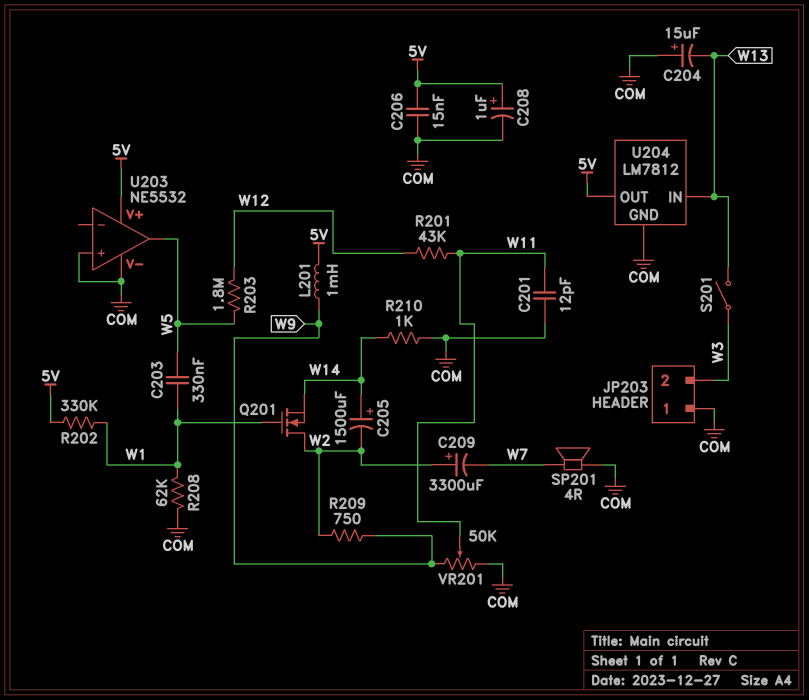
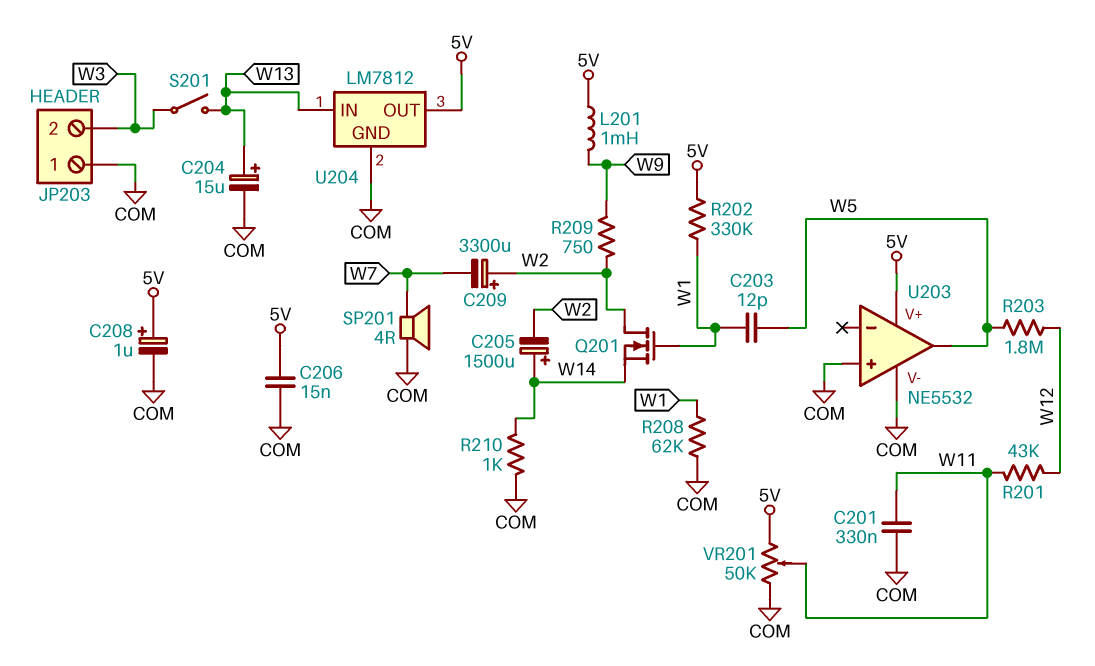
C201: 12pF (COM, W11) -> 330nF (COM, W11)
C203: 330nF (W1, W5) -> 12pF (W1, W5)
C204: 15uF (plus COM, minus W13) -> 15uF (plus W13, minus COM)
VR201: 50k (COM, W9, wiper W11) -> 50k (5V, COM, wiper W11)

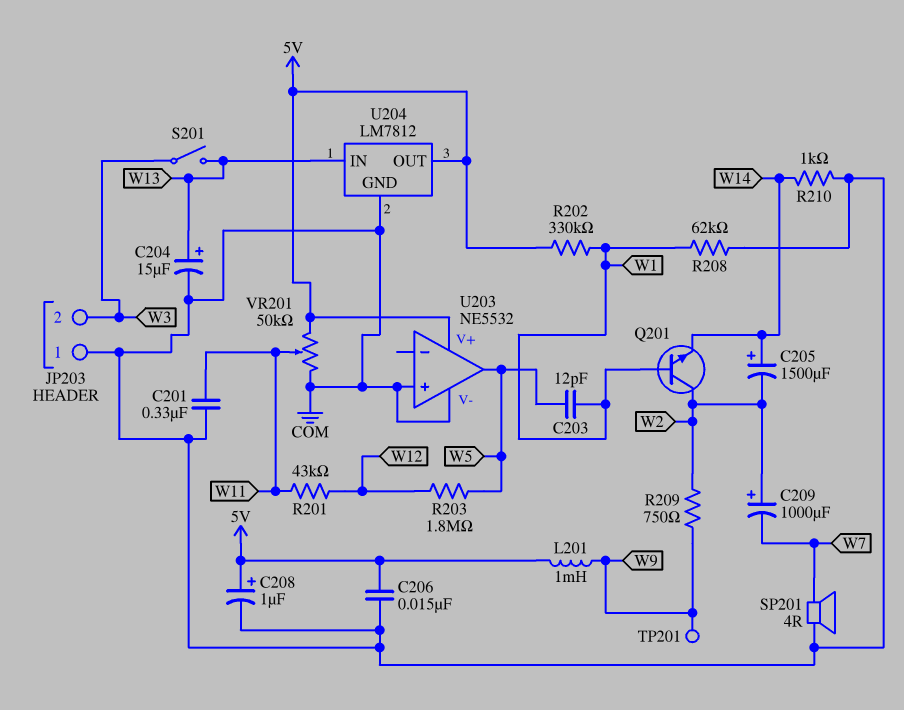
C209: 3300uF (plus W2, minus W7) -> 1000uF (plus W2, minus W7)
Q201: NMOS (G W1, D W2, S W14) -> NPN (B W1, C W2, E W14)
TP201: none -> test point (W9)

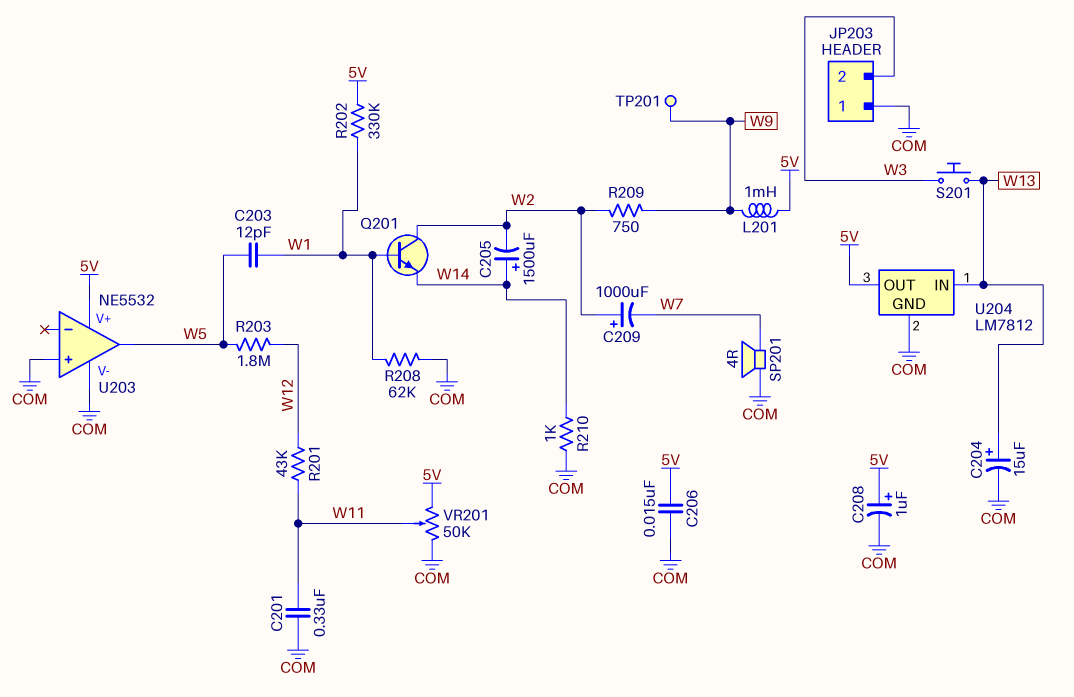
S201: switch (W3, W13) -> button (W3, W13)

